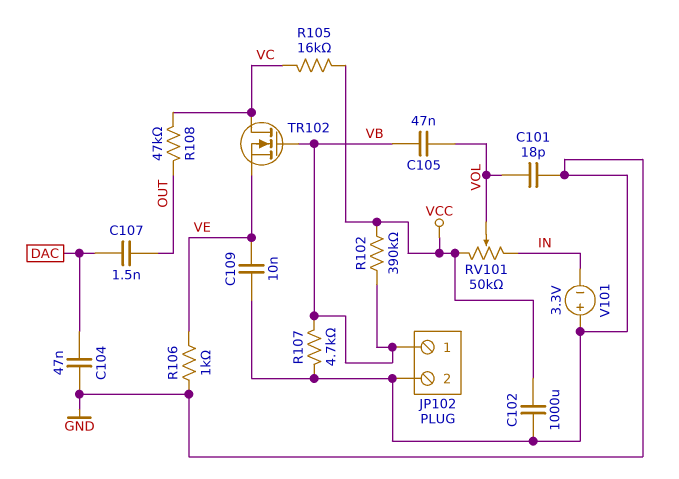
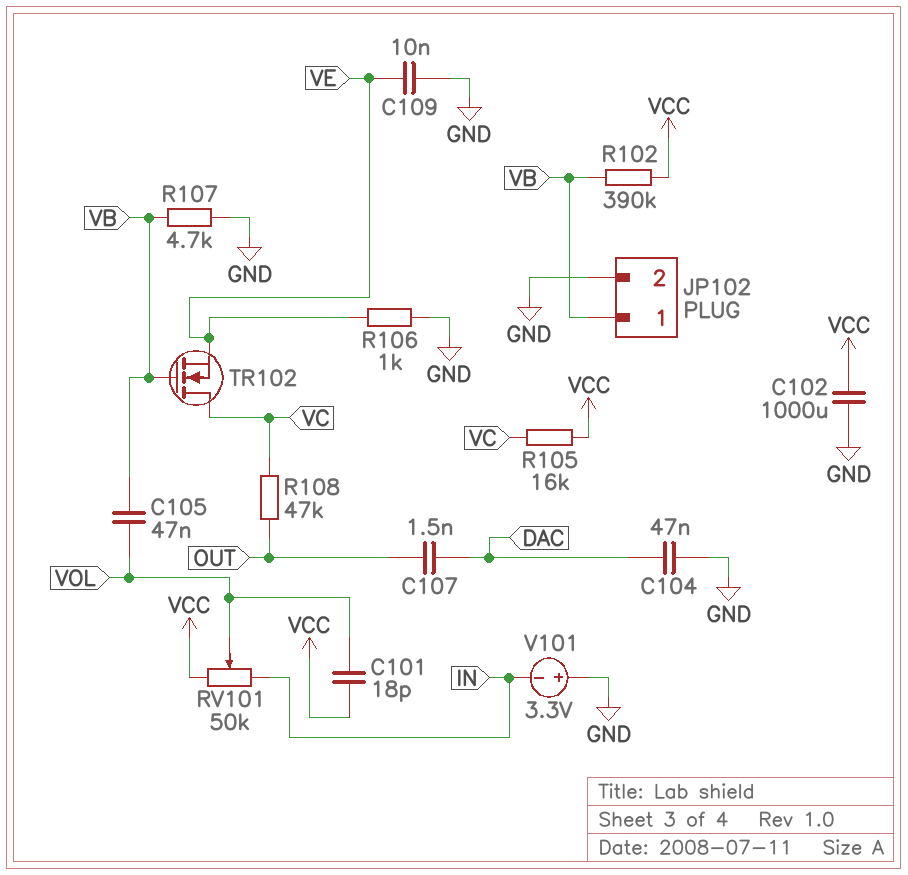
C101: 18pF (GND, VOL) -> 18pF (VCC, VOL)

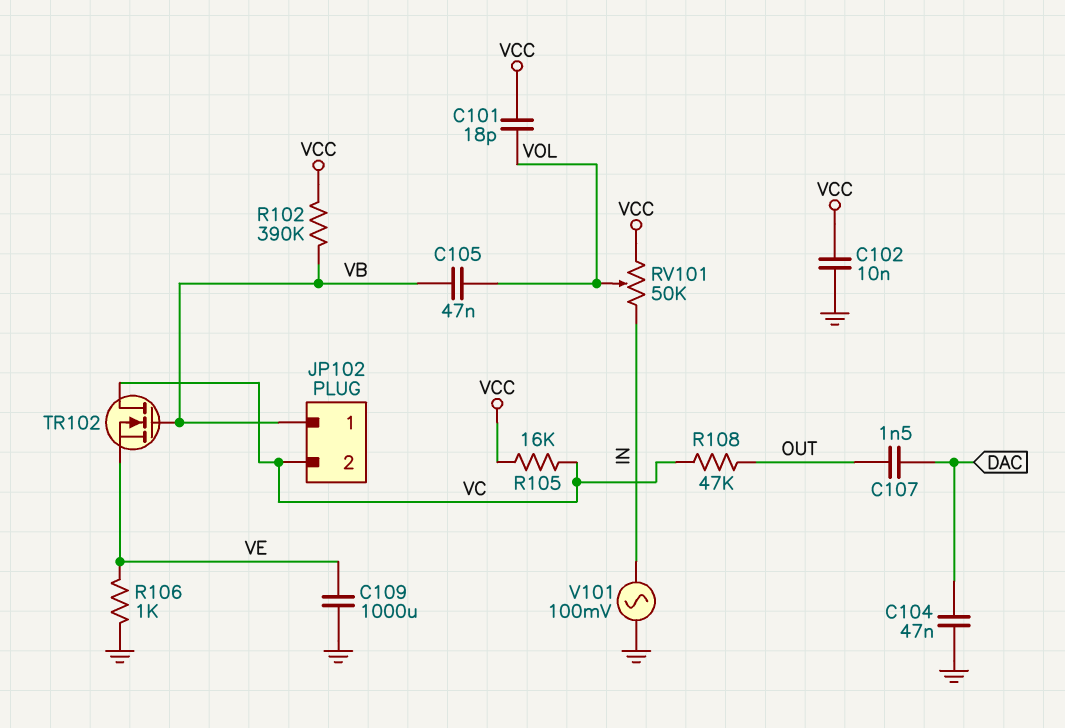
C102: 1000uF (GND, VCC) -> 10nF (GND, VCC)
C109: 10nF (GND, VE) -> 1000uF (GND, VE)
JP102 pin 2: GND -> VC
R107: 4.7k (GND, VB) -> none
V101: 3.3V (plus GND, minus IN) -> AC 100mV (GND, IN)

